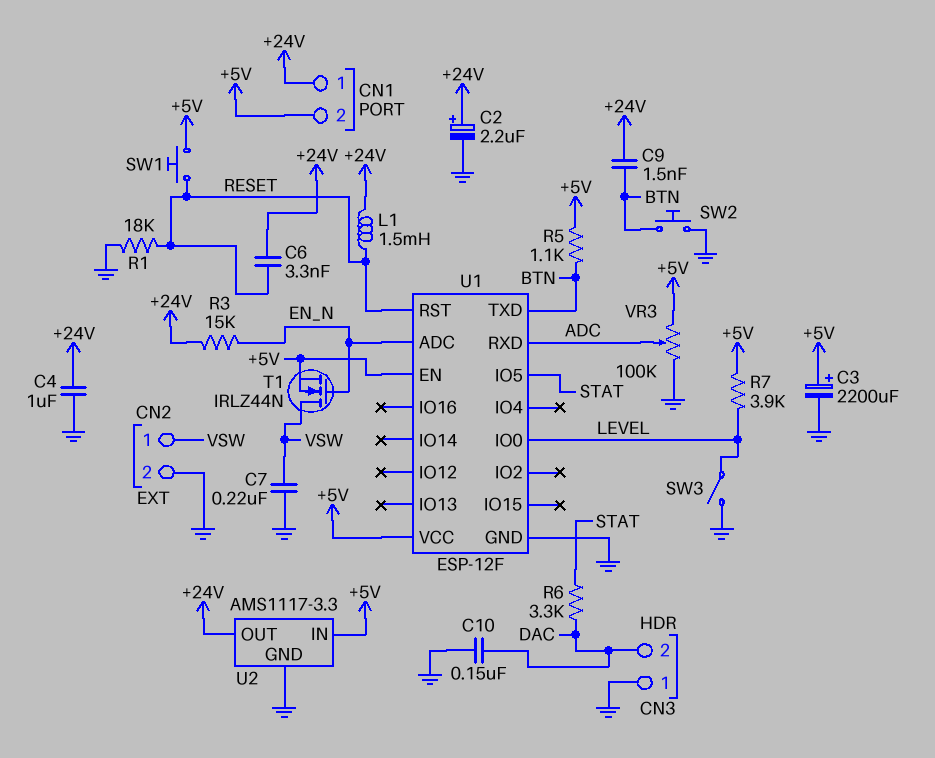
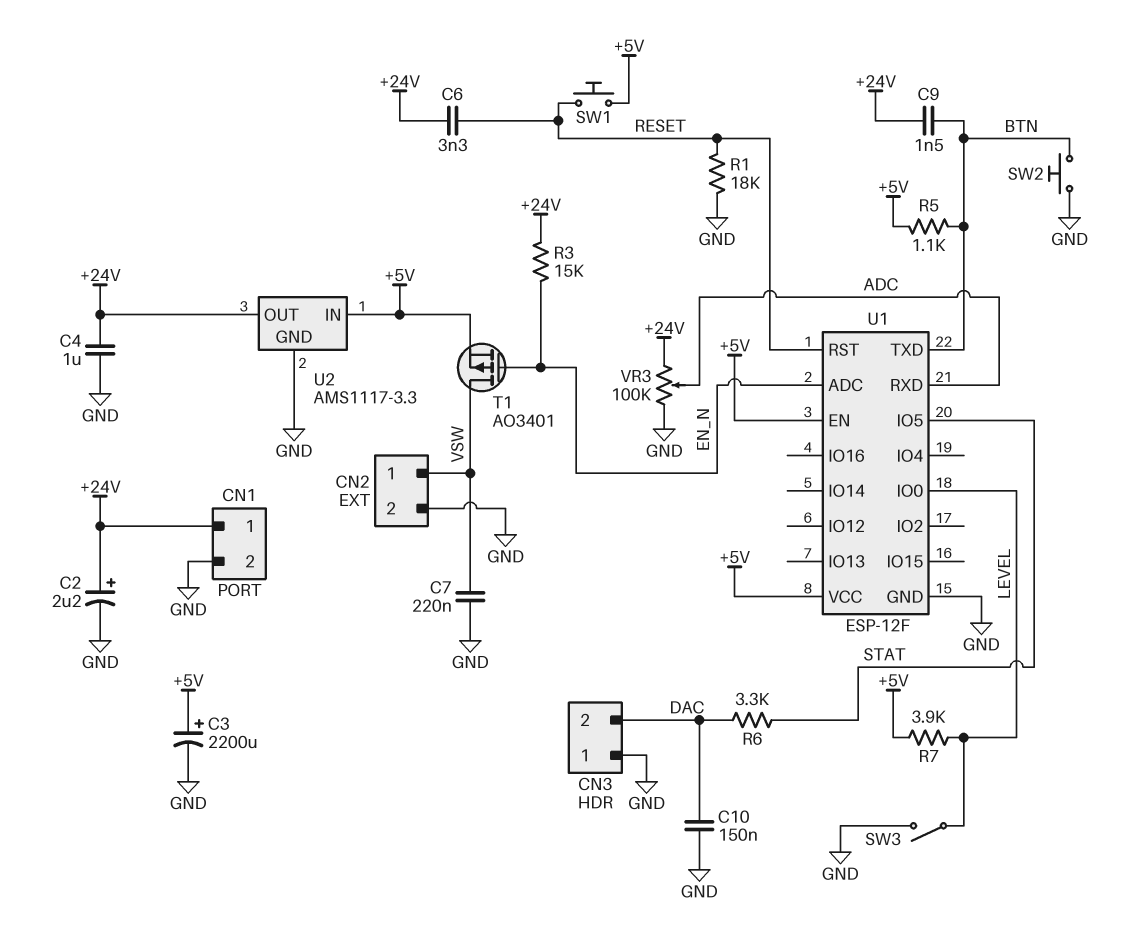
CN1 pin 2: +5V -> GND
L1: 1.5mH (+24V, RESET) -> none
T1: NMOS IRLZ44N (G EN_N, D VSW, S +5V) -> PMOS AO3401 (G EN_N, D VSW, S +5V)
VR3: 100k (+5V, GND, wiper ADC) -> 100k (+24V, GND, wiper ADC)

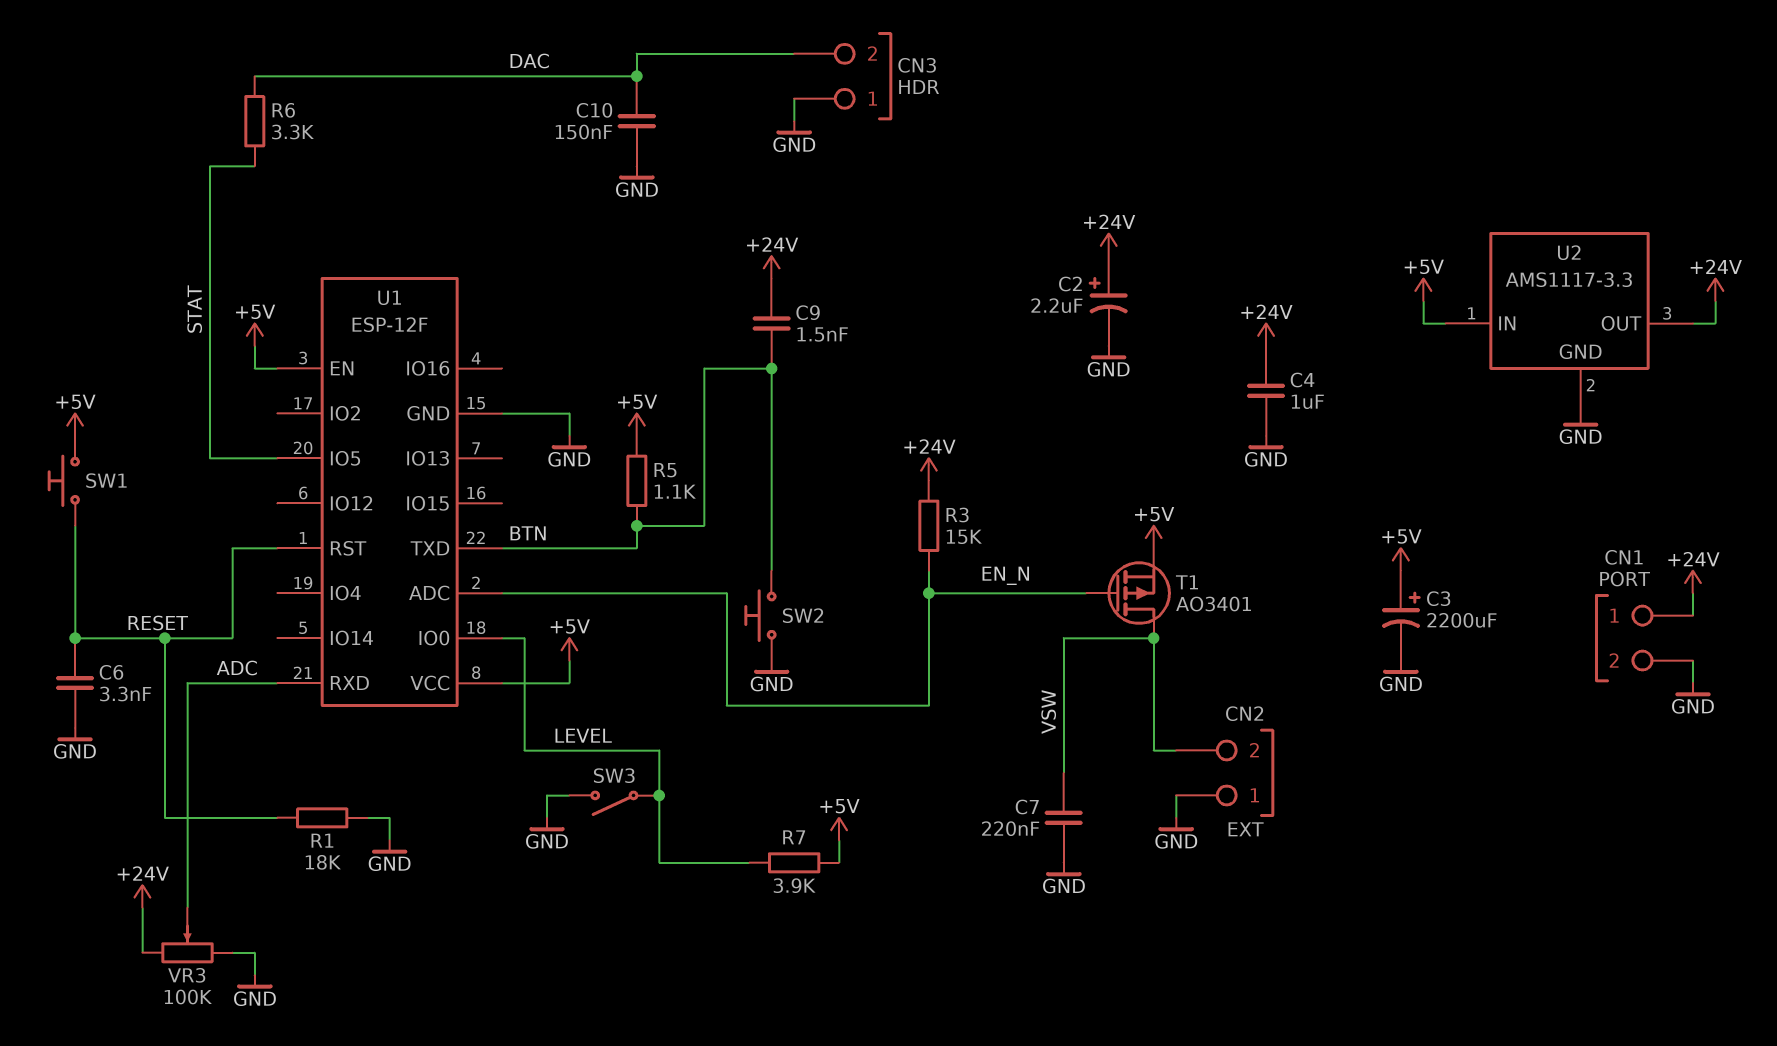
C6: 3.3nF (+24V, RESET) -> 3.3nF (GND, RESET)
CN2 pin 1: VSW -> GND
CN2 pin 2: GND -> VSW

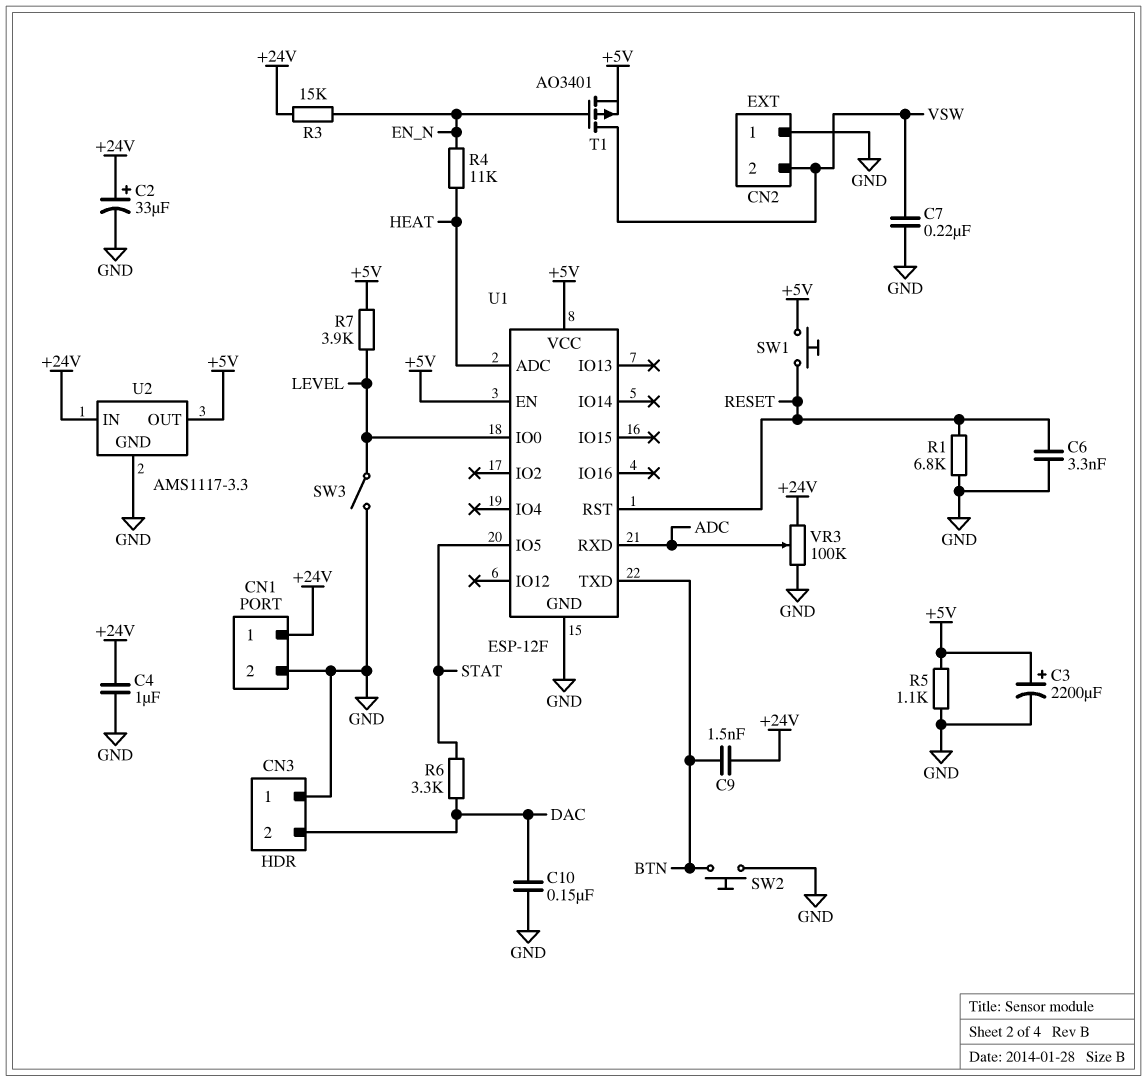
C2: 2.2uF (plus +24V, minus GND) -> 33uF (plus +24V, minus GND)
R1: 18k (GND, RESET) -> 6.8k (GND, RESET)
R4: none -> 11k (EN_N, HEAT)
R5: 1.1k (+5V, BTN) -> 1.1k (+5V, GND)
U1 pin ADC: EN_N -> HEAT
U2 pin IN: +5V -> +24V
U2 pin OUT: +24V -> +5V

